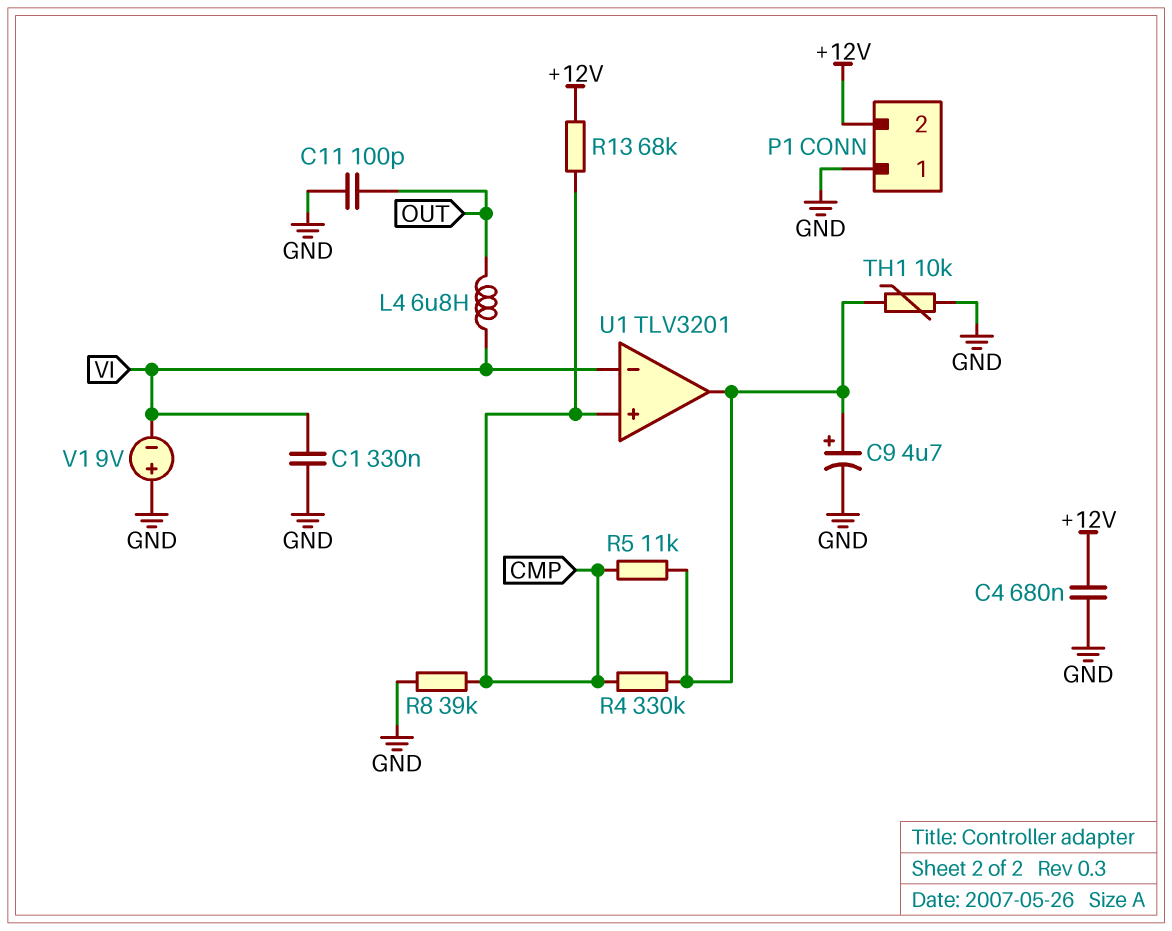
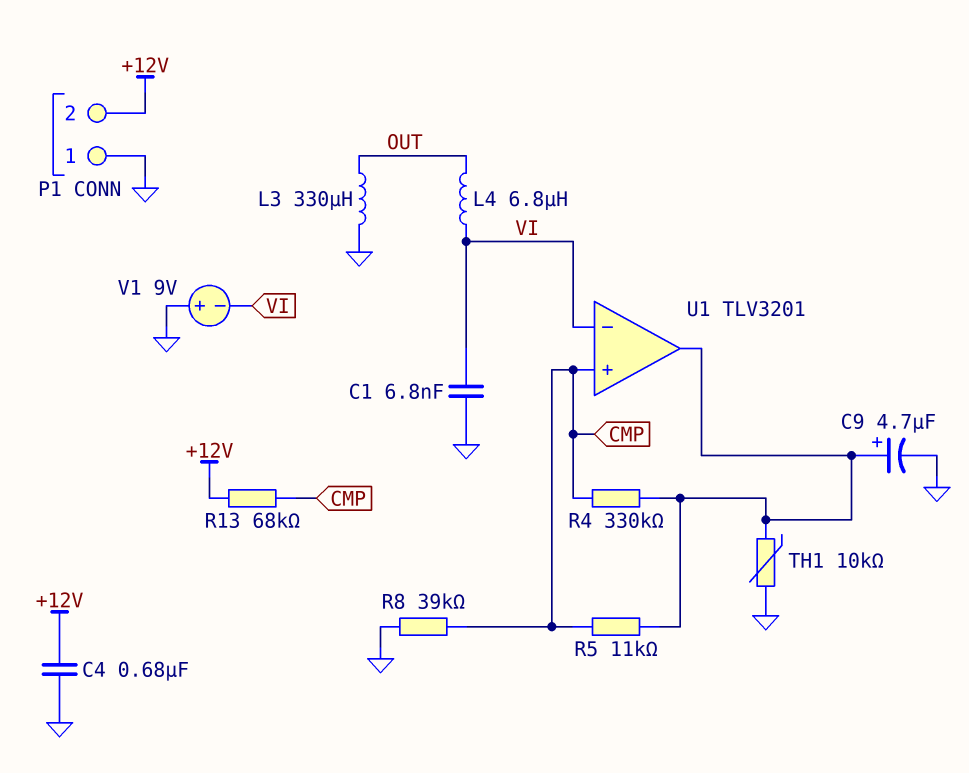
C1: 330nF (GND, VI) -> 6.8nF (GND, VI)
C11: 100pF (GND, OUT) -> none
L3: none -> 330uH (GND, OUT)

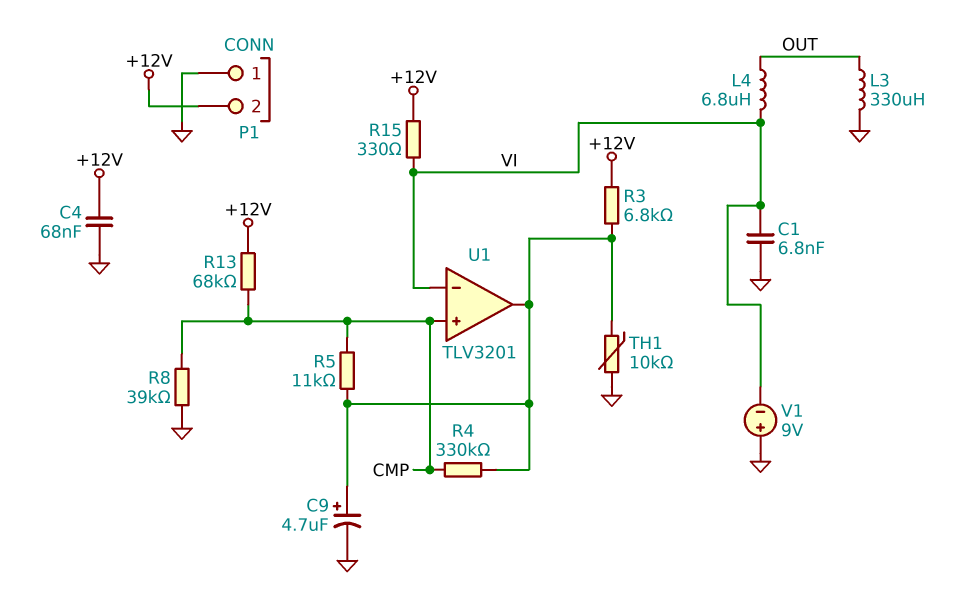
C4: 680nF (+12V, GND) -> 68nF (+12V, GND)
R3: none -> 6.8k (+12V, U1/out)
R15: none -> 330 (+12V, VI)

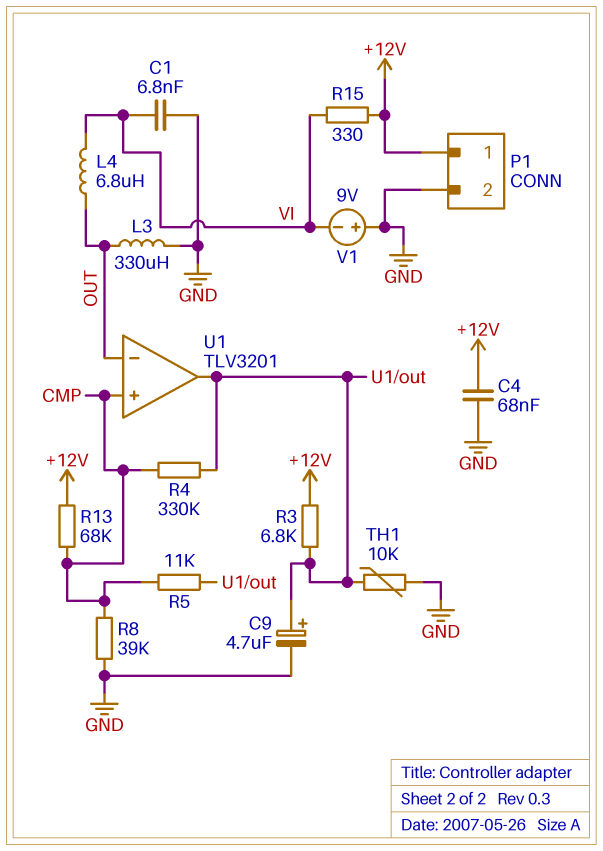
P1 pin 1: GND -> +12V
P1 pin 2: +12V -> GND
U1 pin in-: VI -> OUT

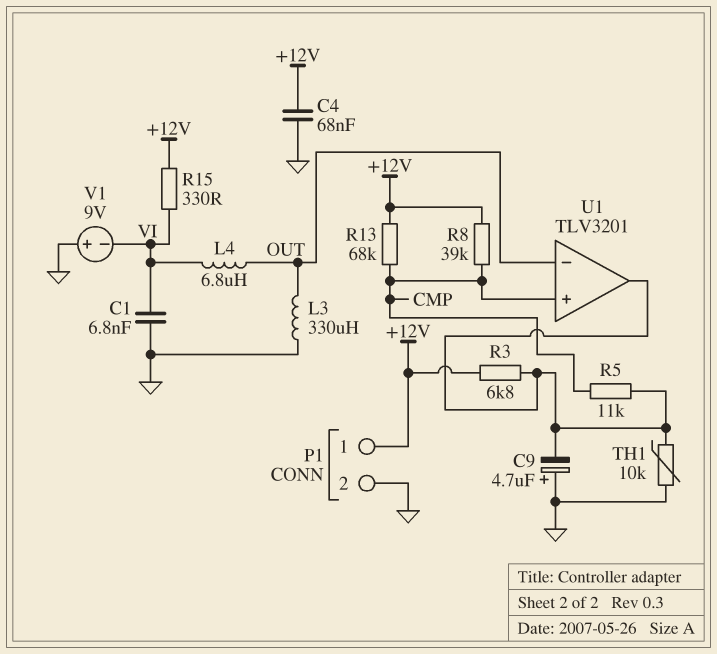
C9: 4.7uF (plus U1/out, minus GND) -> 4.7uF (plus GND, minus U1/out)
R4: 330k (CMP, U1/out) -> none
R8: 39k (CMP, GND) -> 39k (+12V, CMP)

